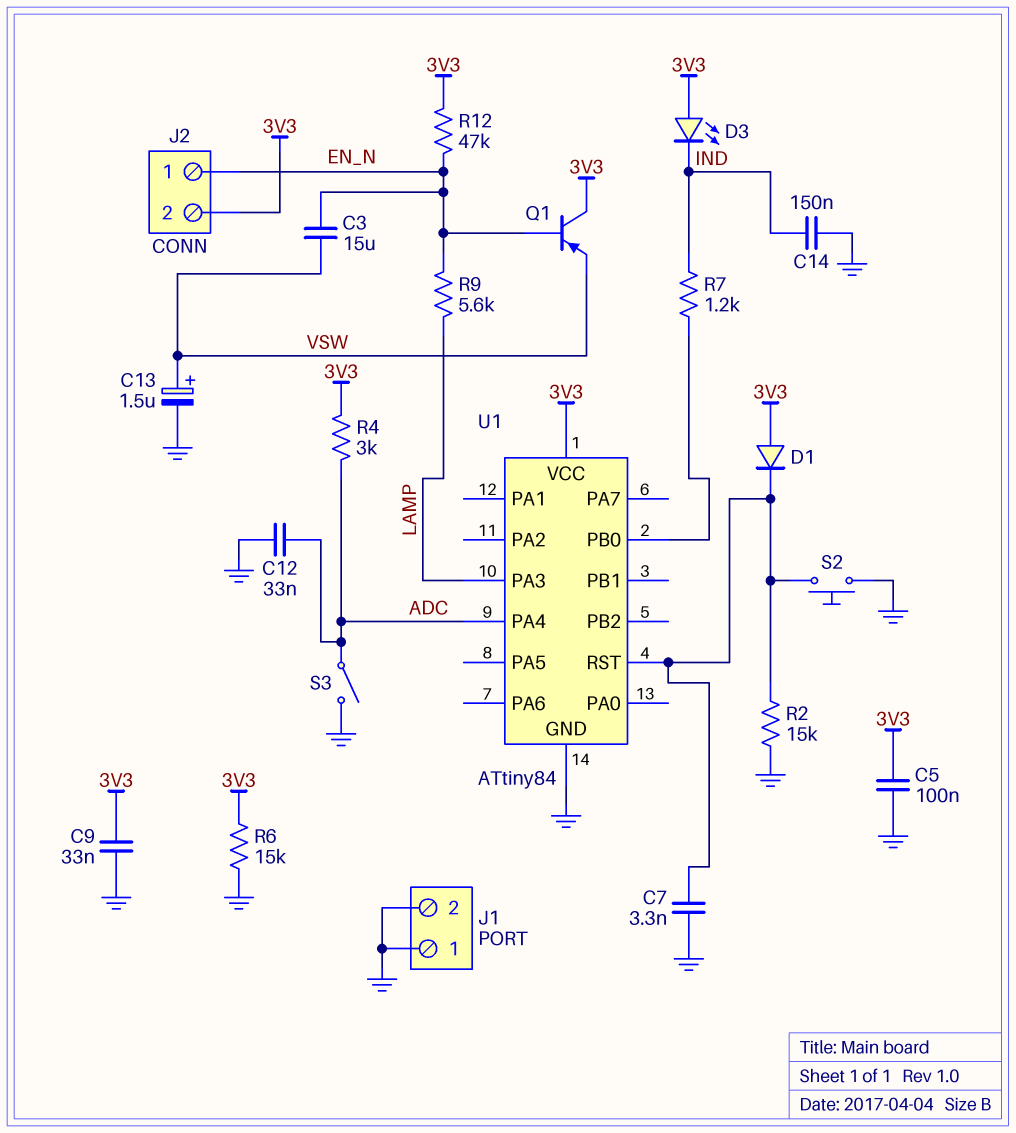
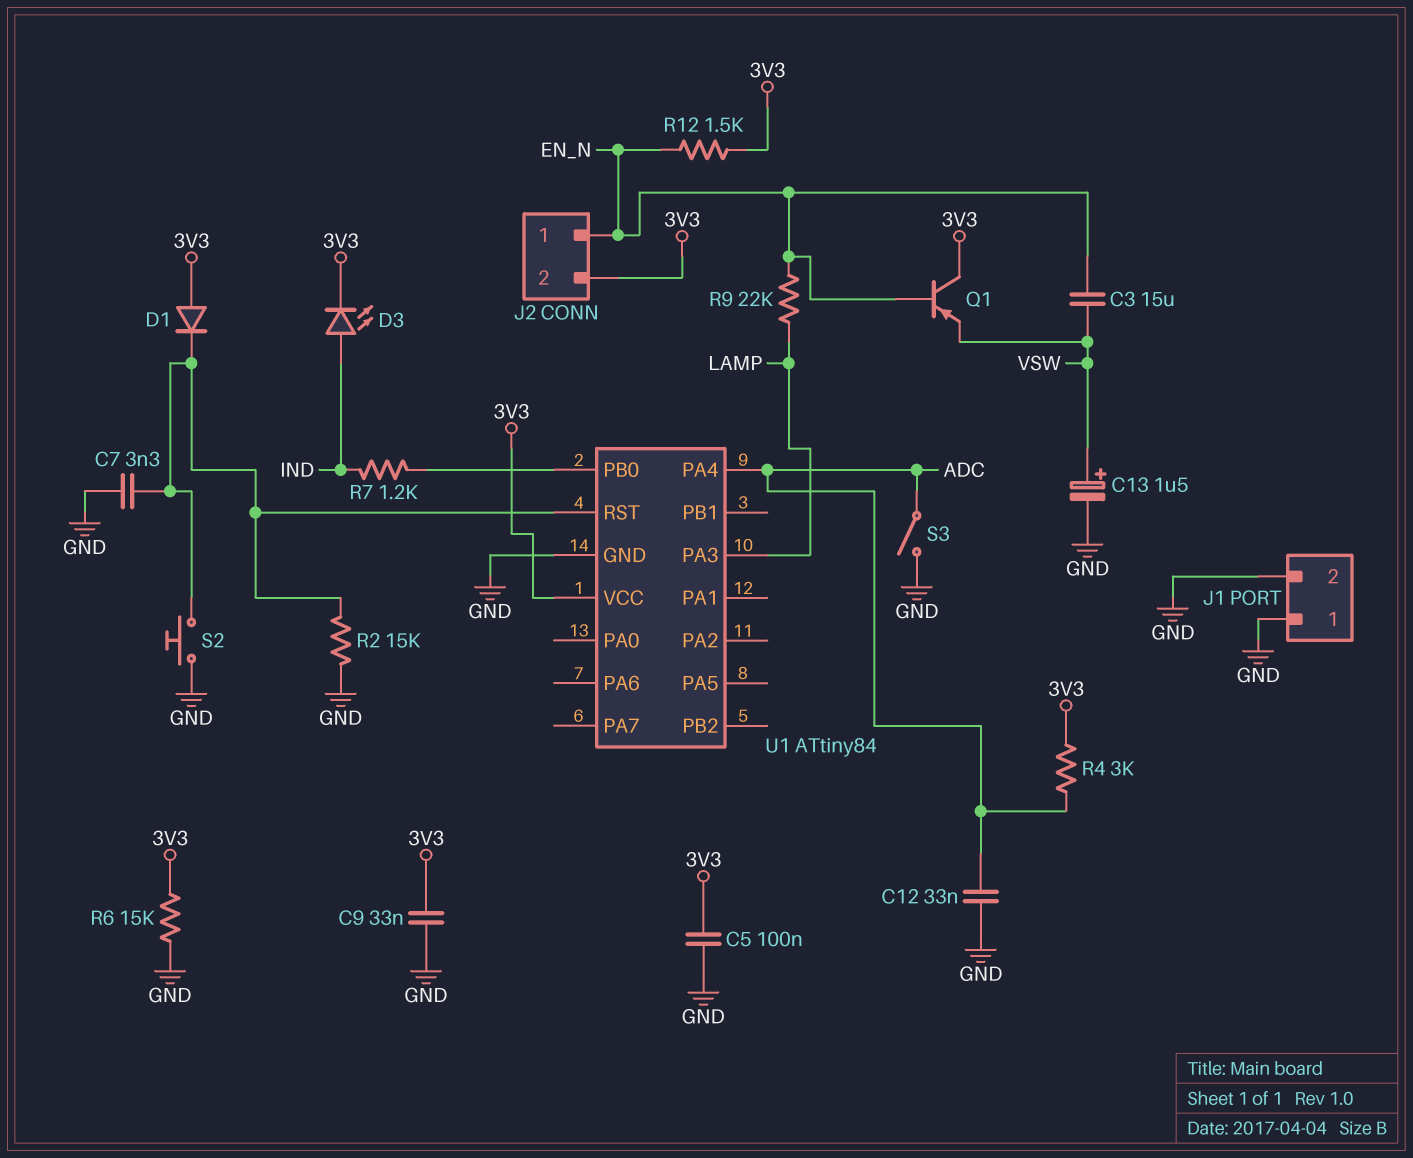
C14: 150nF (GND, IND) -> none
D3: LED (A 3V3, K IND) -> LED (A IND, K 3V3)
R9: 5.6k (EN_N, LAMP) -> 22k (EN_N, LAMP)
R12: 47k (3V3, EN_N) -> 1.5k (3V3, EN_N)

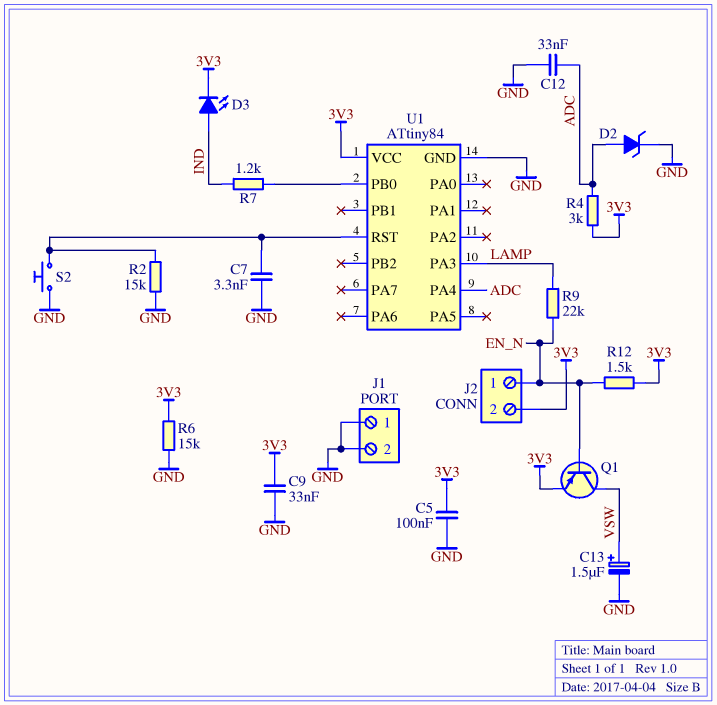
C3: 15uF (EN_N, VSW) -> none
D1: diode (A 3V3, K U1/RST) -> none
D2: none -> zener (A ADC, K GND)
Q1: PNP (B EN_N, C 3V3, E VSW) -> PNP (B EN_N, C VSW, E 3V3)
S3: switch (ADC, GND) -> none

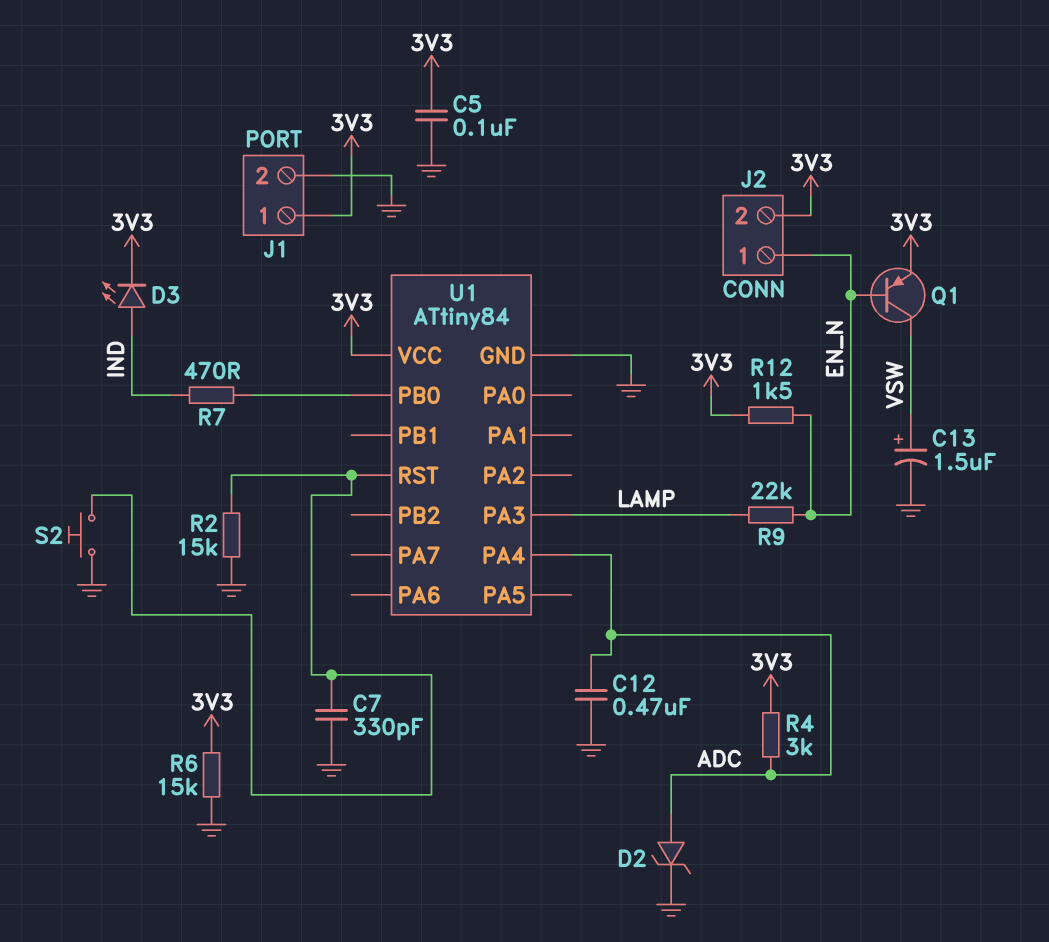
C7: 3.3nF (GND, U1/RST) -> 330pF (GND, U1/RST)
C9: 33nF (3V3, GND) -> none
C12: 33nF (ADC, GND) -> 470nF (ADC, GND)
J1 pin 1: GND -> 3V3
R7: 1.2k (IND, U1/PB0) -> 470 (IND, U1/PB0)

